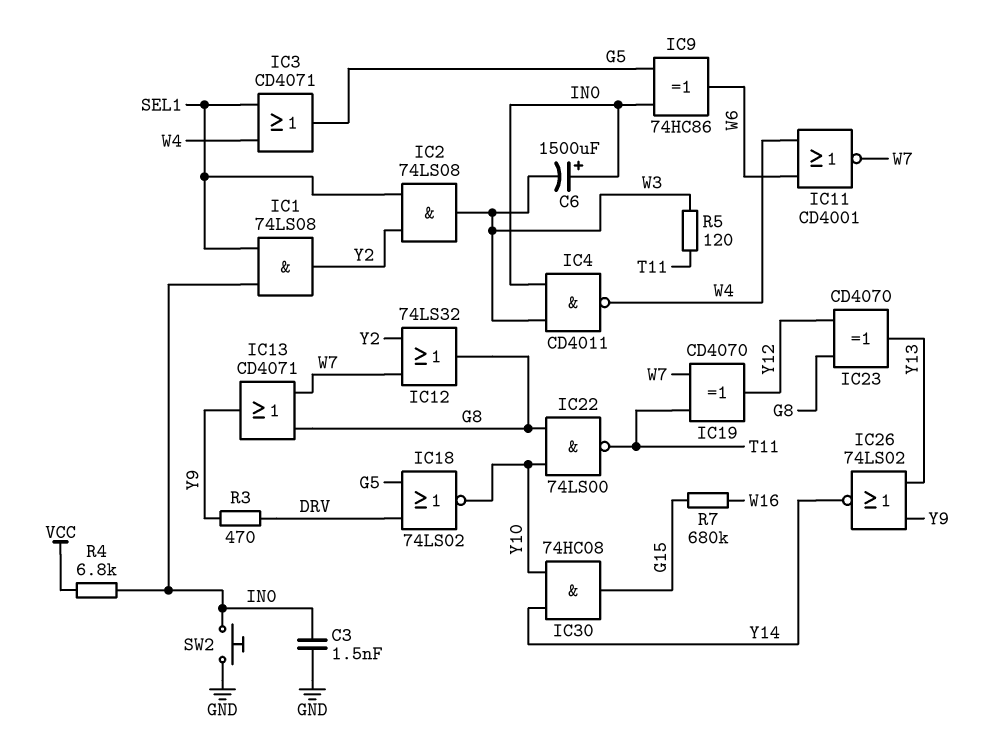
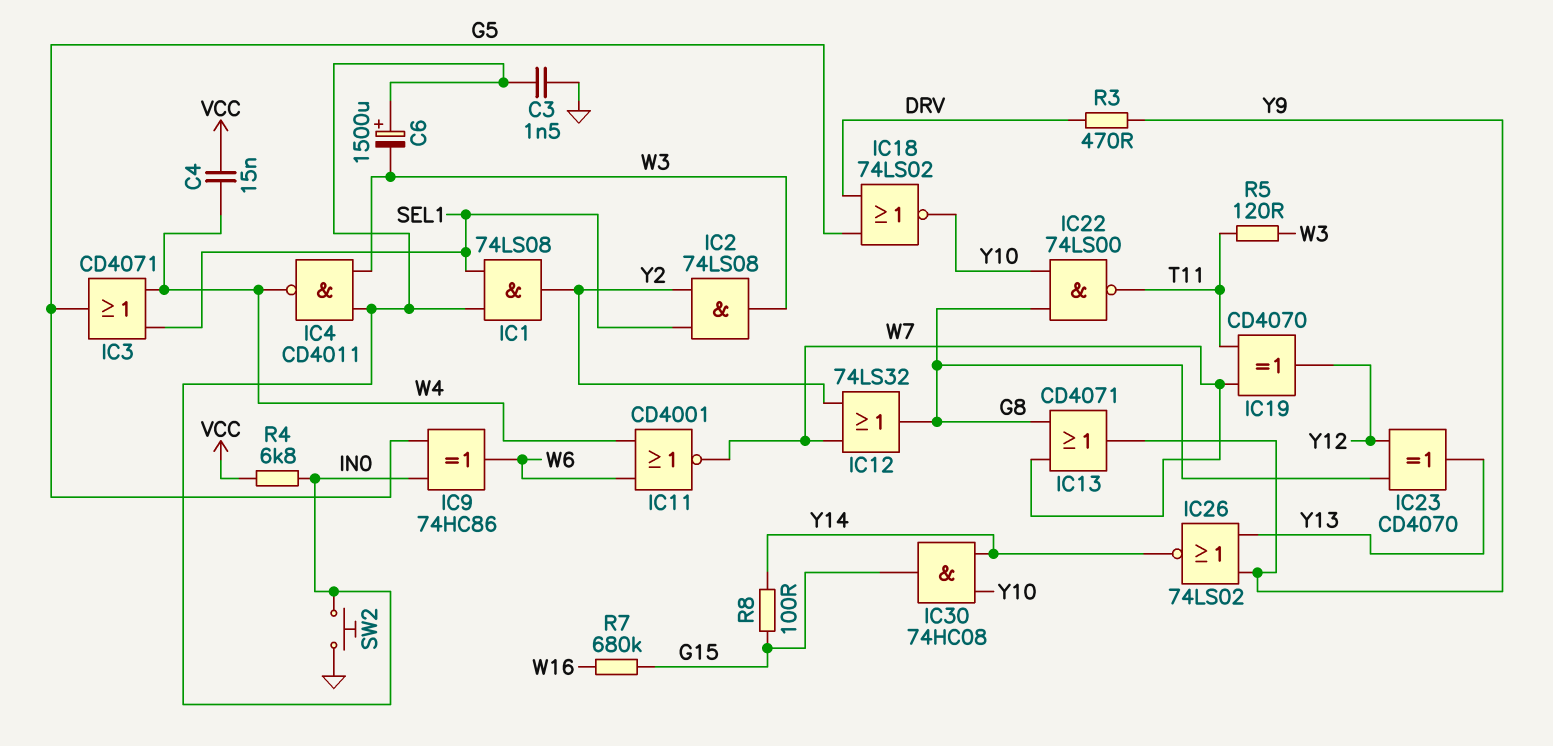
C4: none -> 15nF (VCC, W4)
R8: none -> 100 (G15, Y14)

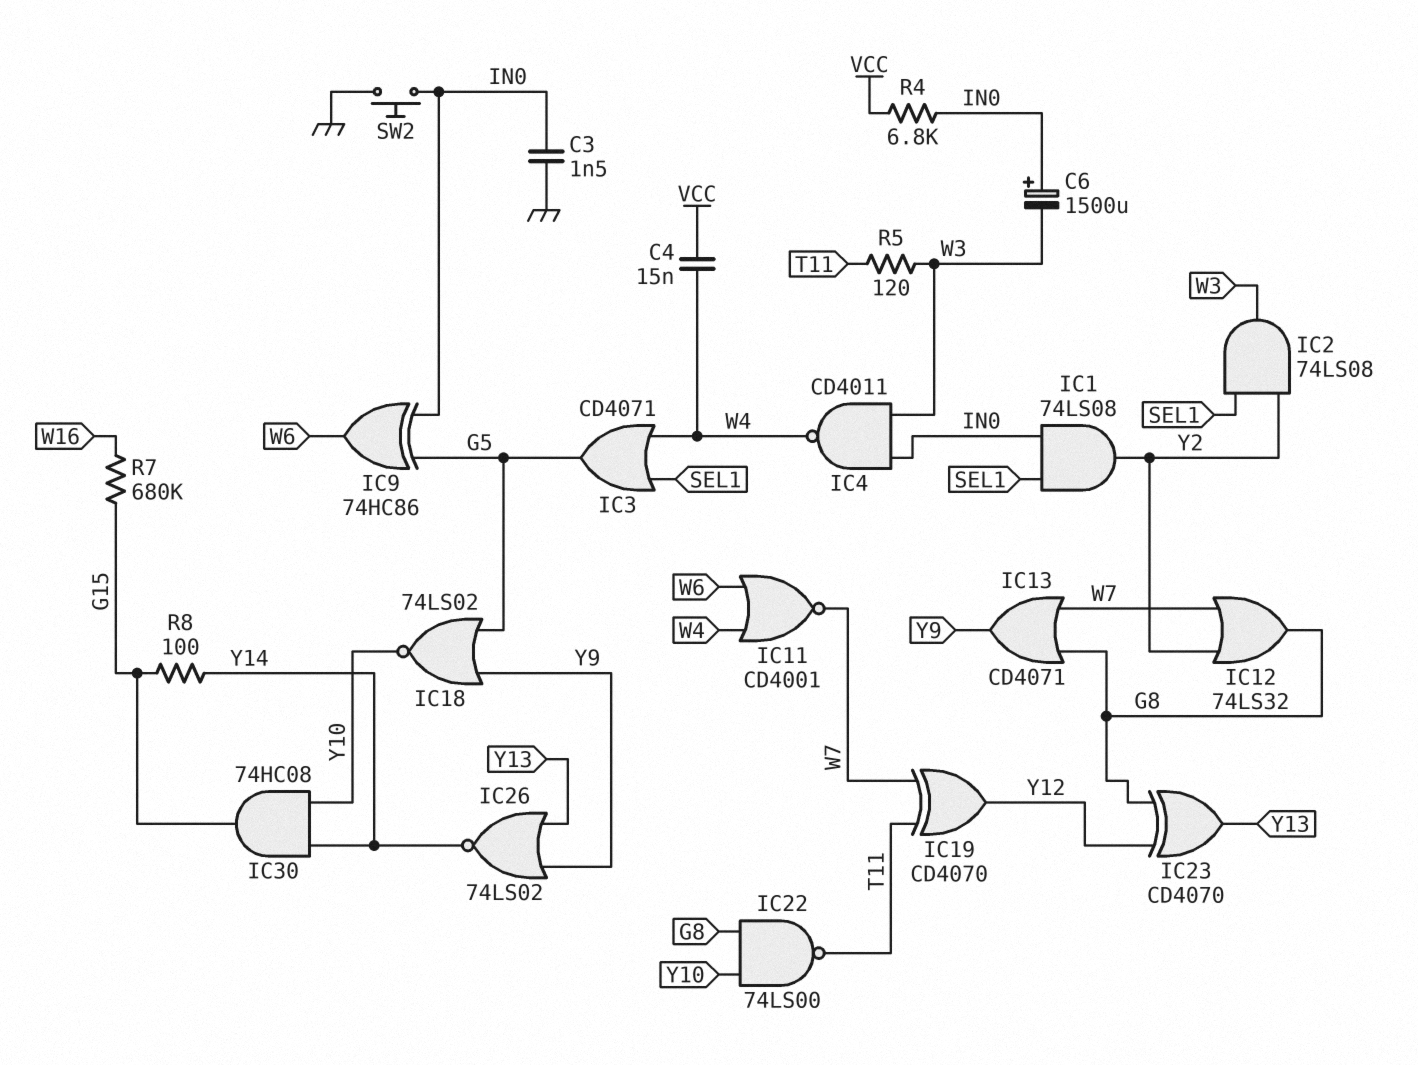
IC18: NOR 74LS02 (in DRV, in G5, out Y10) -> NOR 74LS02 (in G5, in Y9, out Y10)
R3: 470 (DRV, Y9) -> none

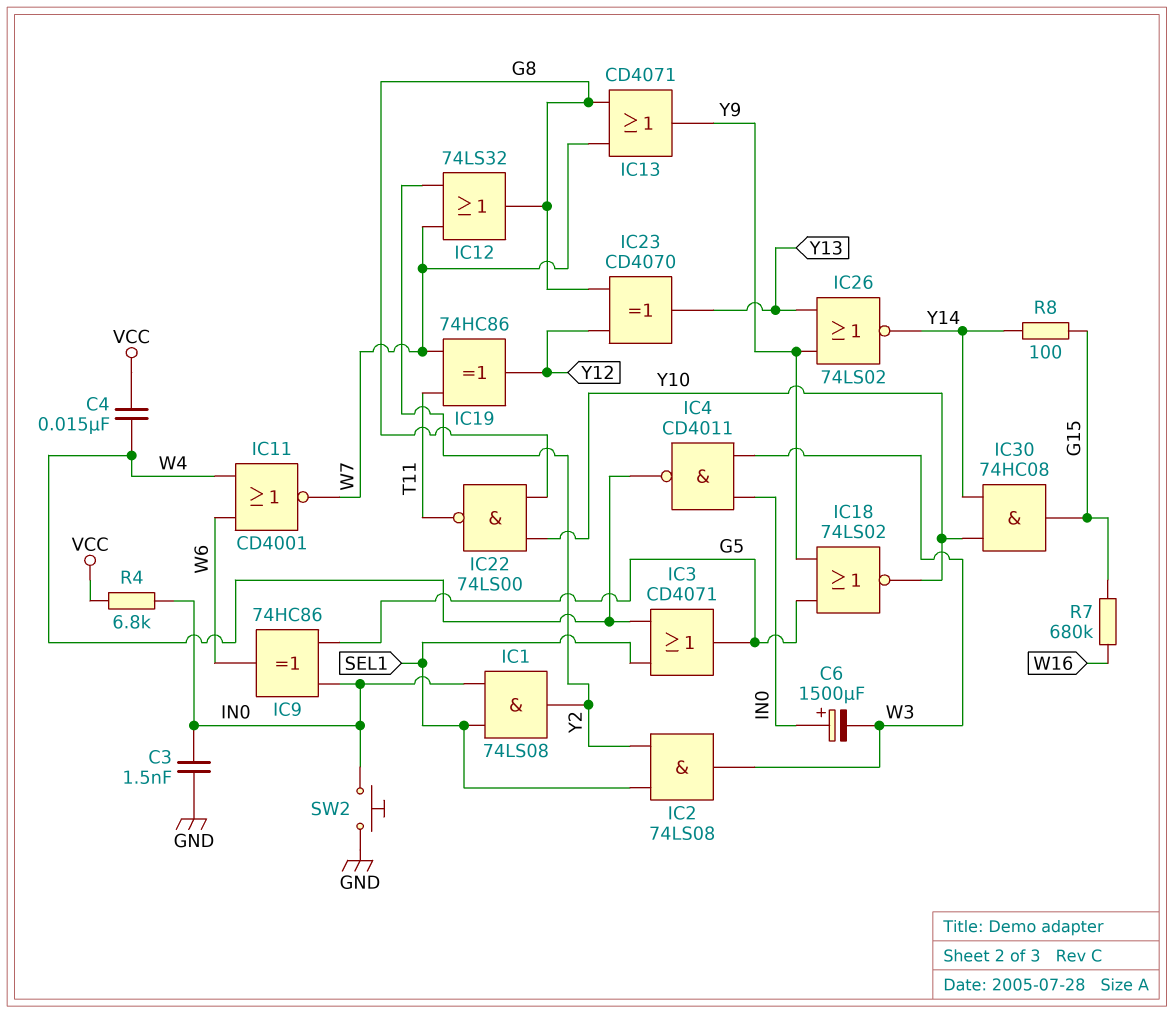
IC19: XOR CD4070 (in T11, in W7, out Y12) -> XOR 74HC86 (in T11, in W7, out Y12)
R5: 120 (T11, W3) -> none

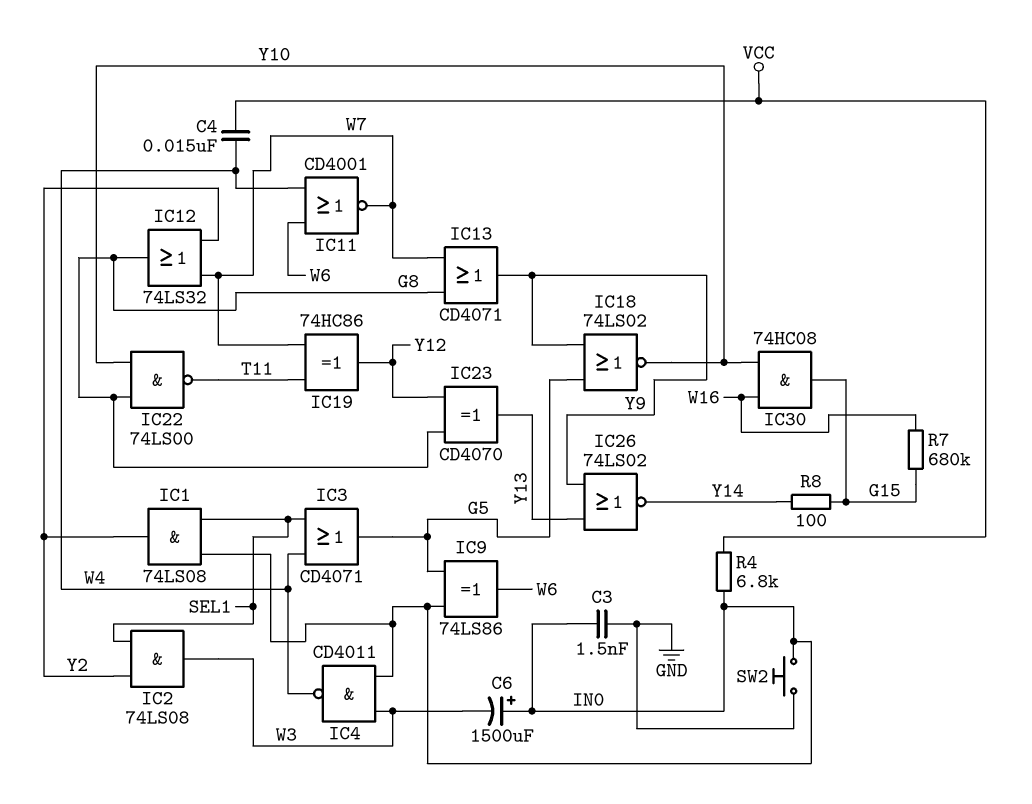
IC9: XOR 74HC86 (in G5, in IN0, out W6) -> XOR 74LS86 (in G5, in IN0, out W6)
IC30: AND 74HC08 (in Y10, in Y14, out G15) -> AND 74HC08 (in W16, in Y10, out G15)

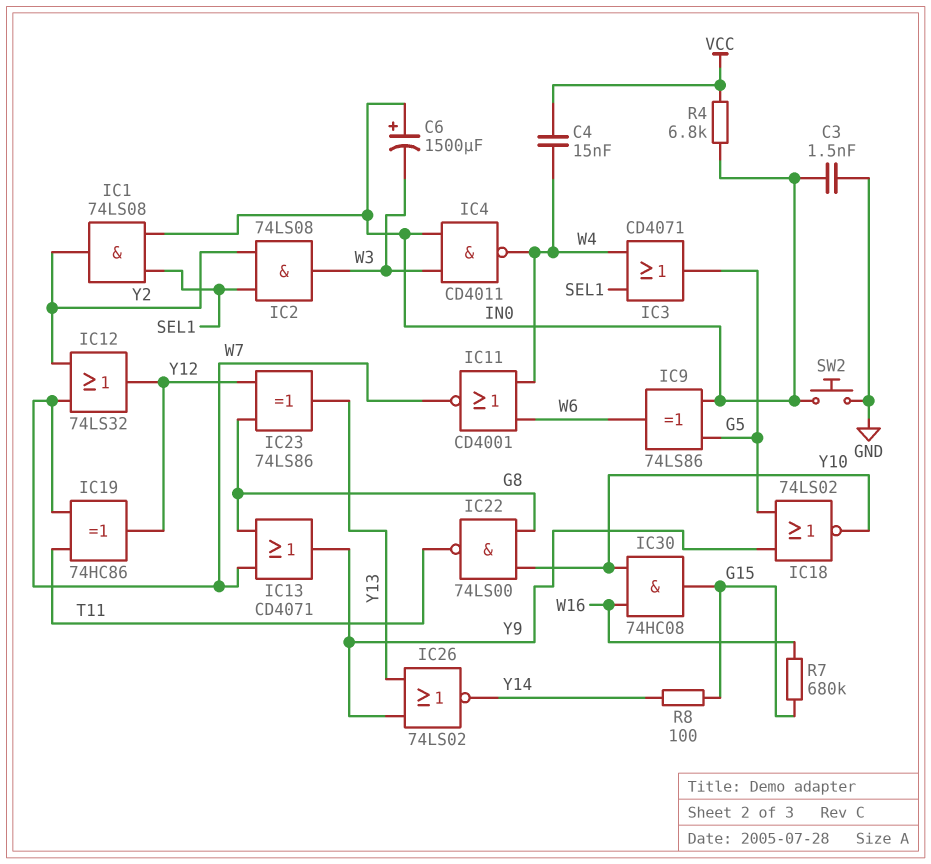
IC12: OR 74LS32 (in W7, in Y2, out G8) -> OR 74LS32 (in W7, in Y2, out Y12)
IC23: XOR CD4070 (in G8, in Y12, out Y13) -> XOR 74LS86 (in G8, in Y12, out Y13)

